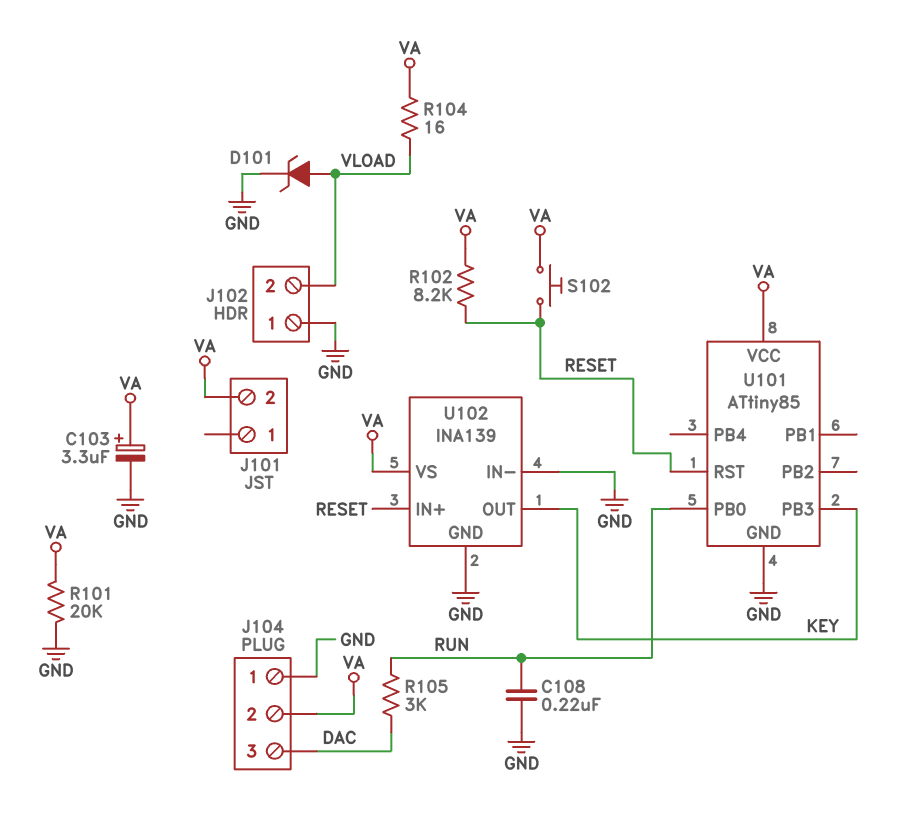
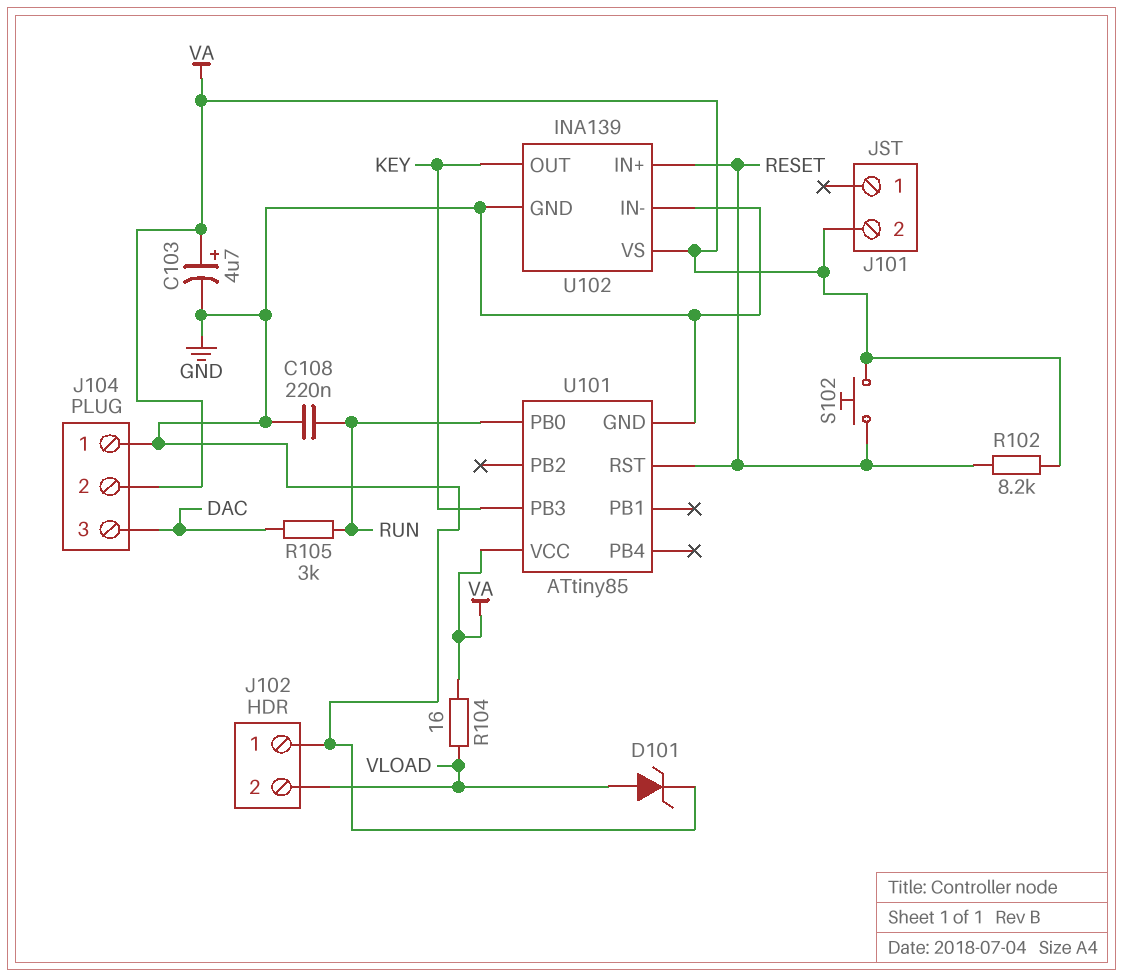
C103: 3.3uF (plus VA, minus GND) -> 4.7uF (plus VA, minus GND)
R101: 20k (GND, VA) -> none

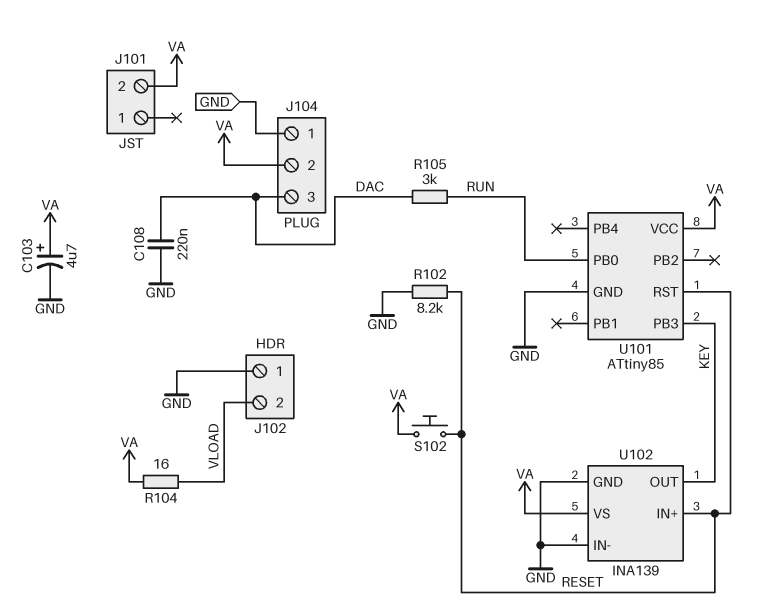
C108: 220nF (GND, RUN) -> 220nF (DAC, GND)
D101: zener (A VLOAD, K GND) -> none
R102: 8.2k (RESET, VA) -> 8.2k (GND, RESET)

